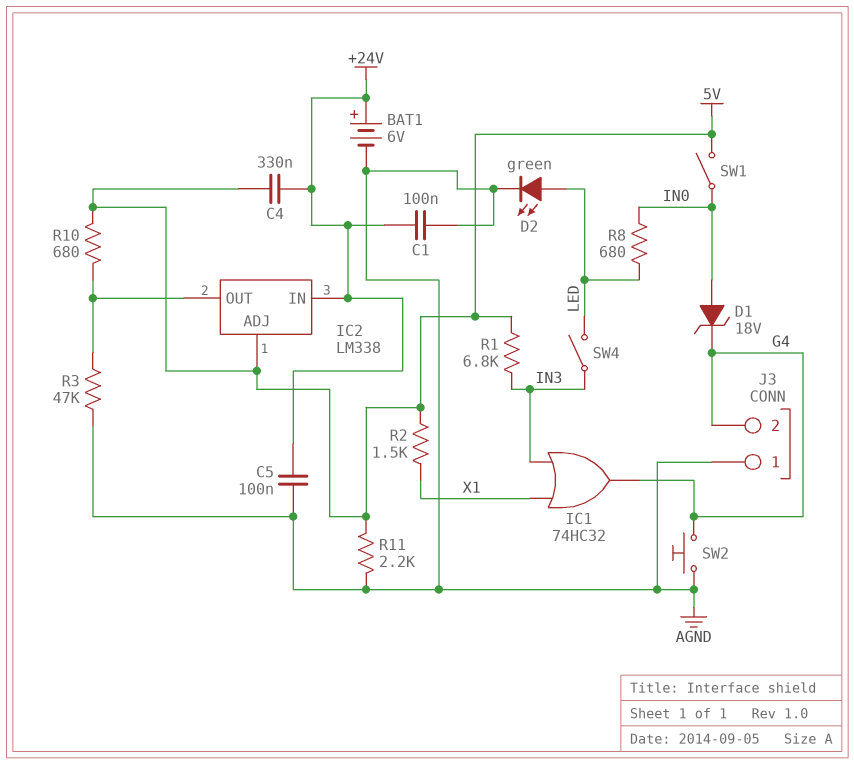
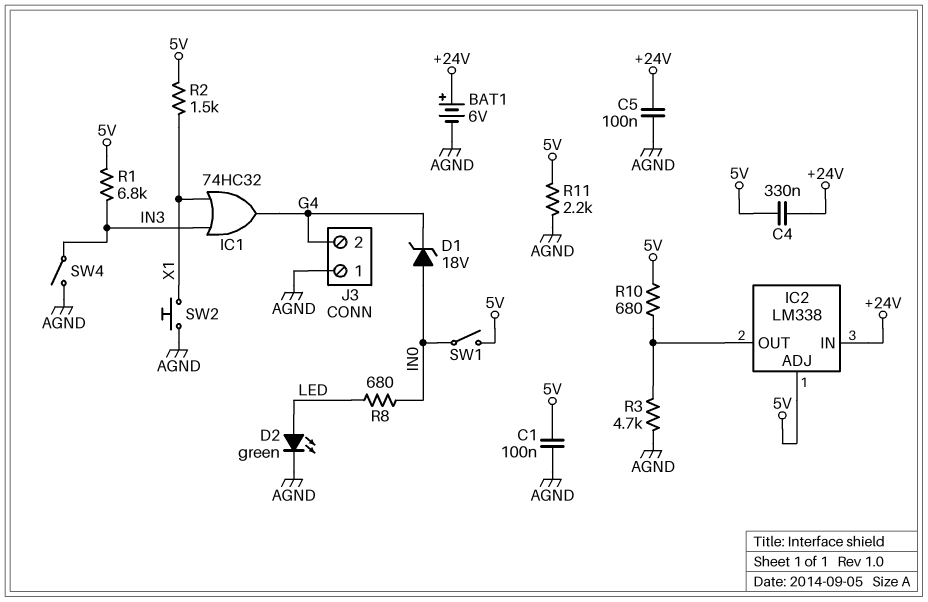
C1: 100nF (+24V, AGND) -> 100nF (5V, AGND)
R3: 47k (AGND, IC2/OUT) -> 4.7k (AGND, IC2/OUT)
SW2: button (AGND, G4) -> button (AGND, X1)
SW4: switch (IN3, LED) -> switch (AGND, IN3)

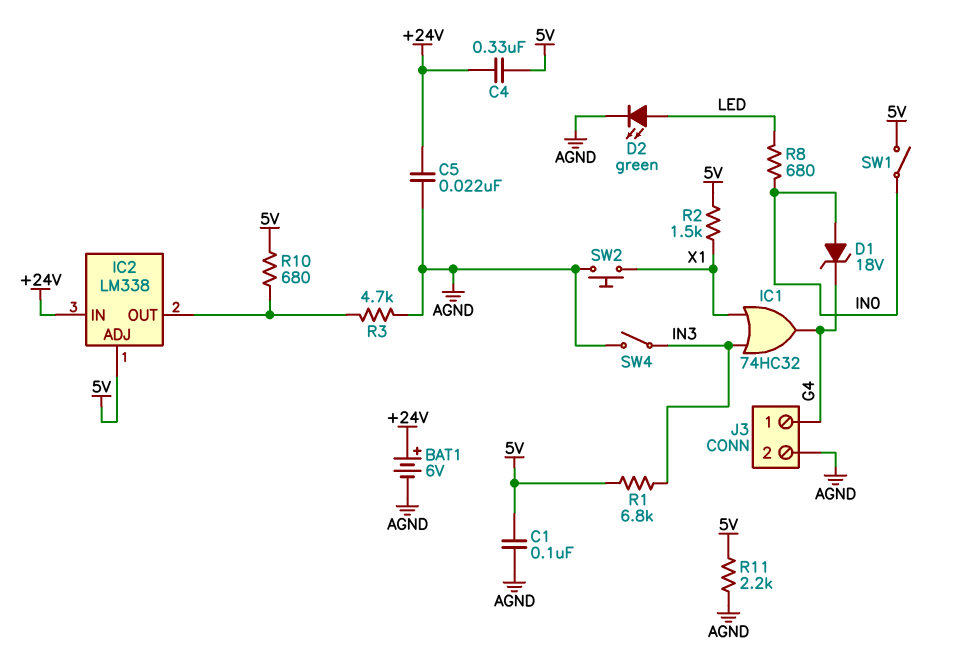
C5: 100nF (+24V, AGND) -> 22nF (+24V, AGND)
J3 pin 1: AGND -> G4
J3 pin 2: G4 -> AGND

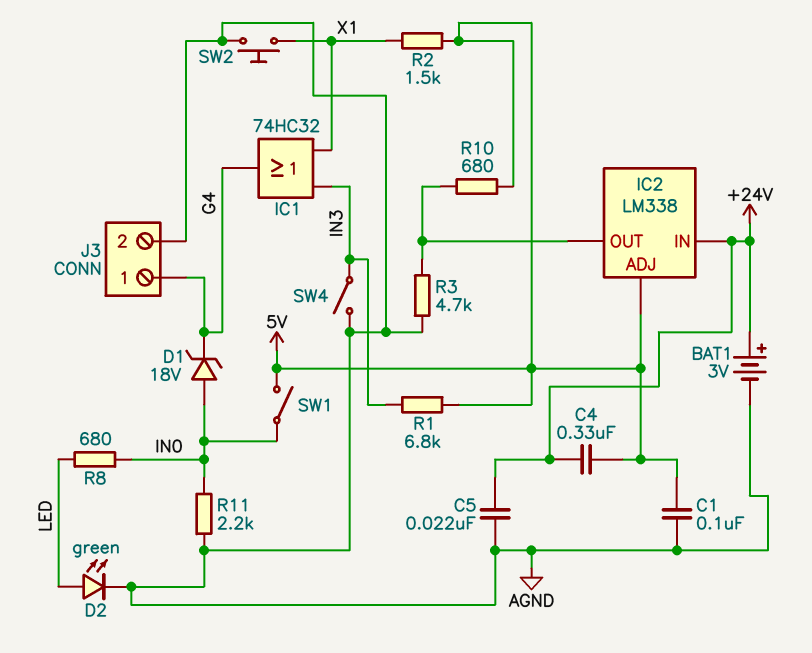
BAT1: 6V (plus +24V, minus AGND) -> 3V (plus +24V, minus AGND)
R11: 2.2k (5V, AGND) -> 2.2k (AGND, IN0)

